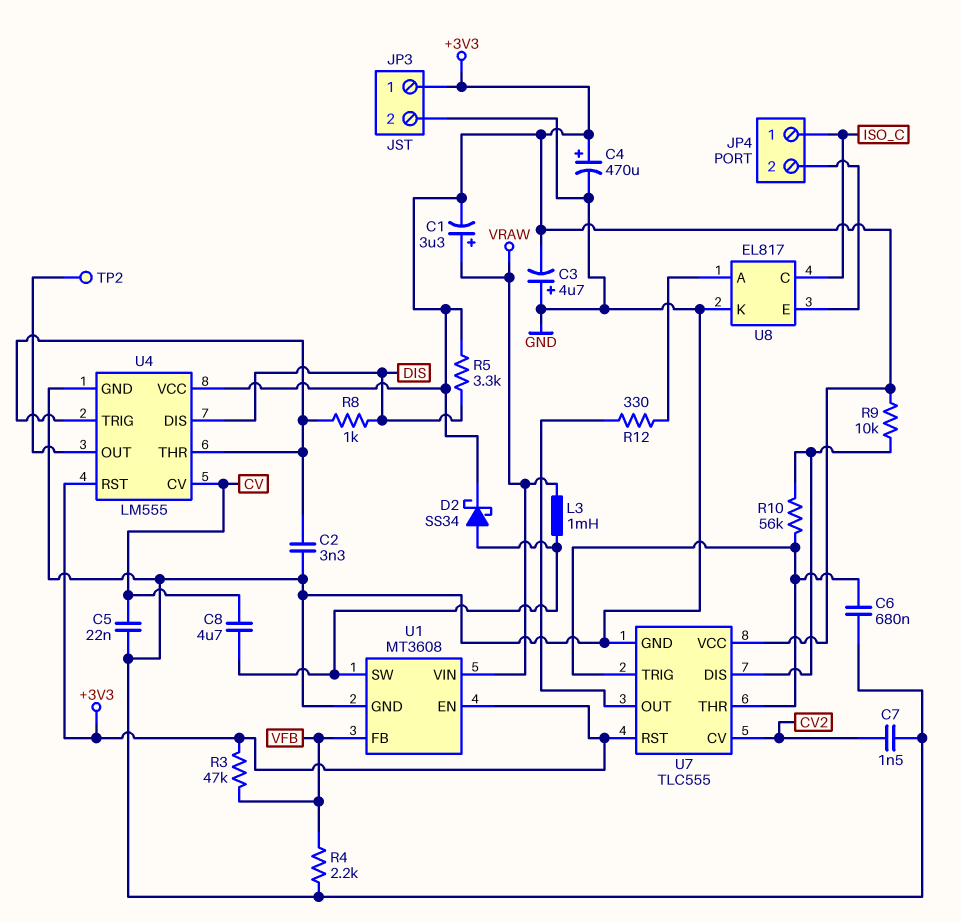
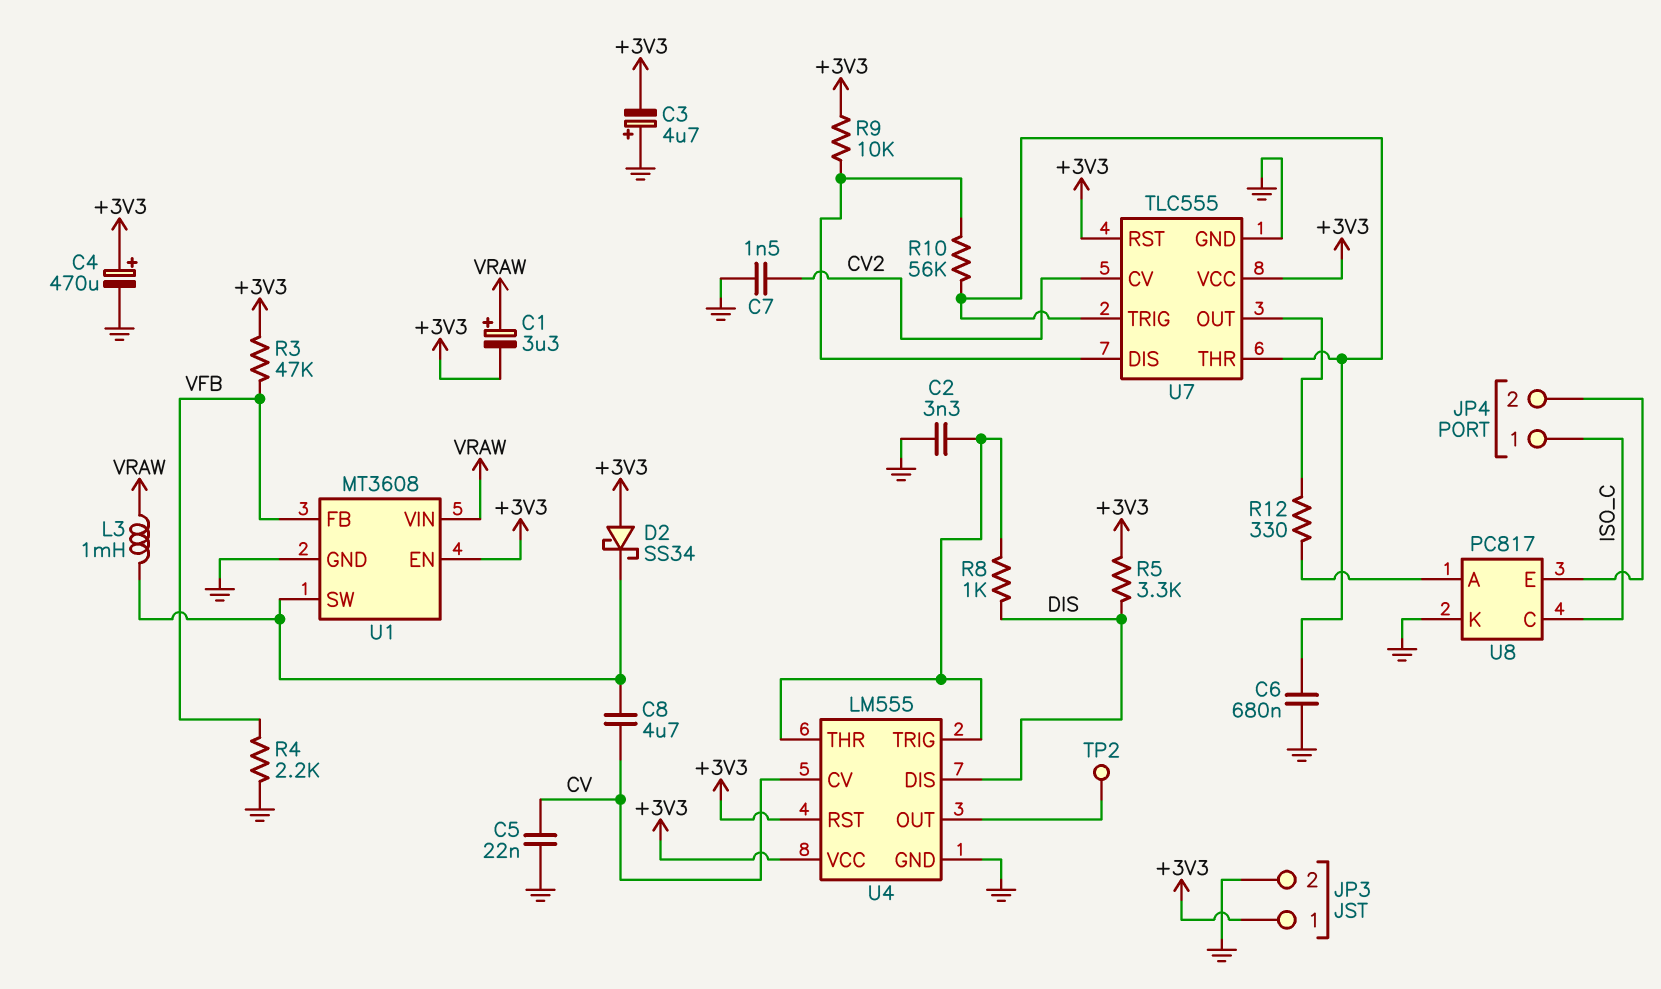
D2: schottky SS34 (A U1/SW, K +3V3) -> schottky SS34 (A +3V3, K U1/SW)
U8: EL817 -> PC817

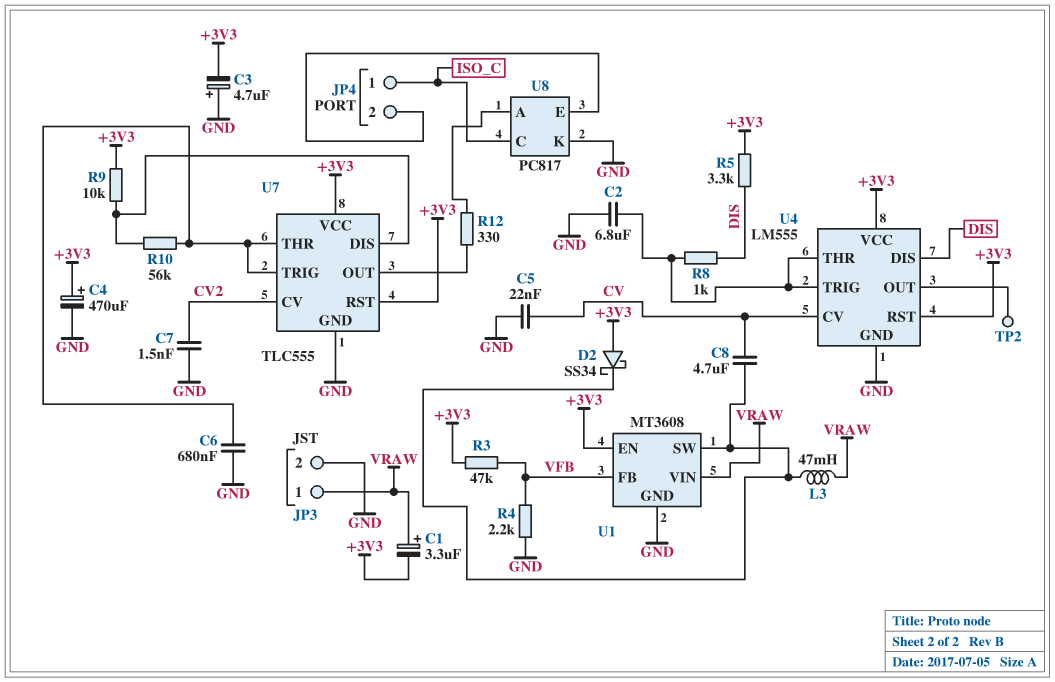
C2: 3.3nF (GND, U4/THR) -> 6.8uF (GND, U4/THR)
JP3 pin 1: +3V3 -> VRAW
L3: 1mH (U1/SW, VRAW) -> 47mH (U1/SW, VRAW)

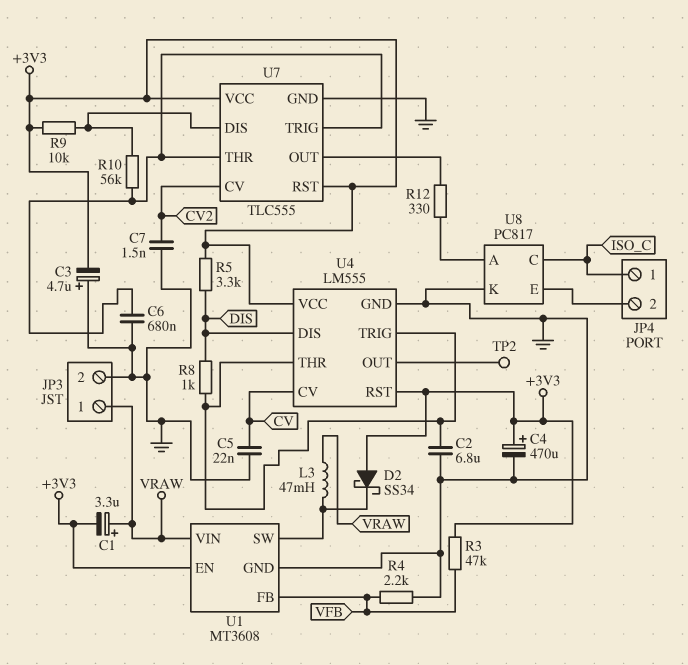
C8: 4.7uF (CV, U1/SW) -> none

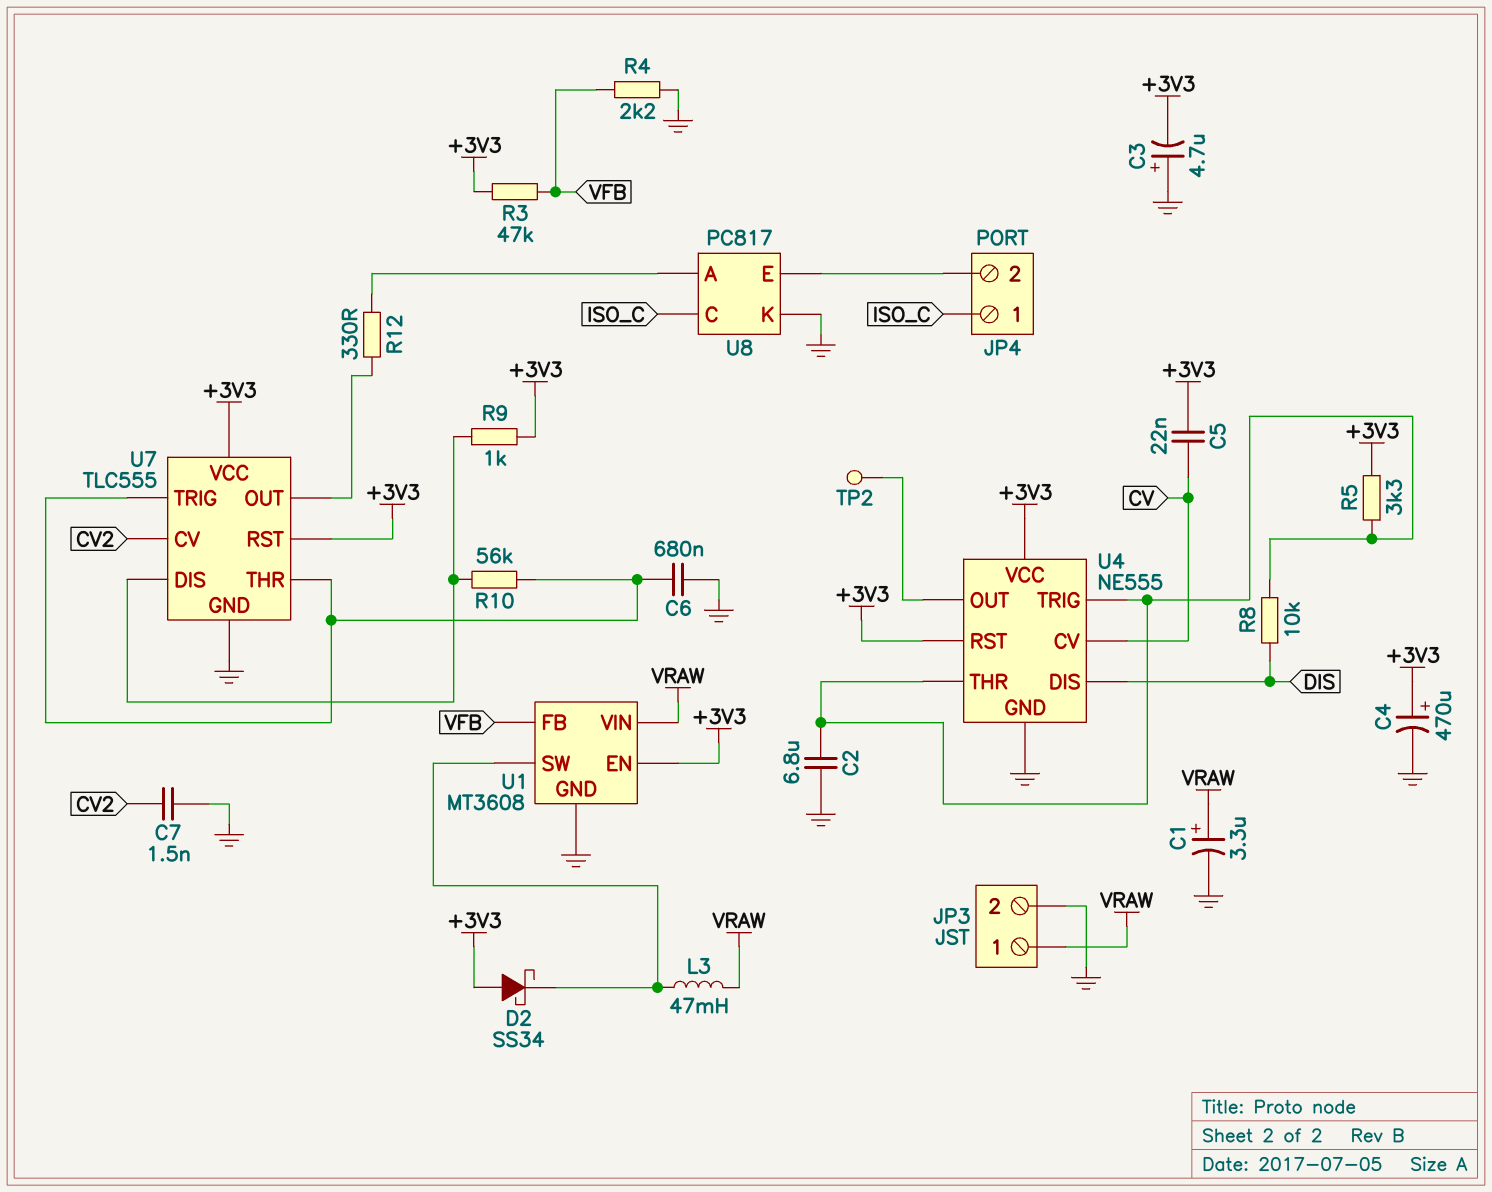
C1: 3.3uF (plus VRAW, minus +3V3) -> 3.3uF (plus VRAW, minus GND)
C5: 22nF (CV, GND) -> 22nF (+3V3, CV)
R5: 3.3k (+3V3, DIS) -> 3.3k (+3V3, U4/THR)
R8: 1k (DIS, U4/THR) -> 10k (DIS, U4/THR)
R9: 10k (+3V3, U7/DIS) -> 1k (+3V3, U7/DIS)
U4: LM555 -> NE555

